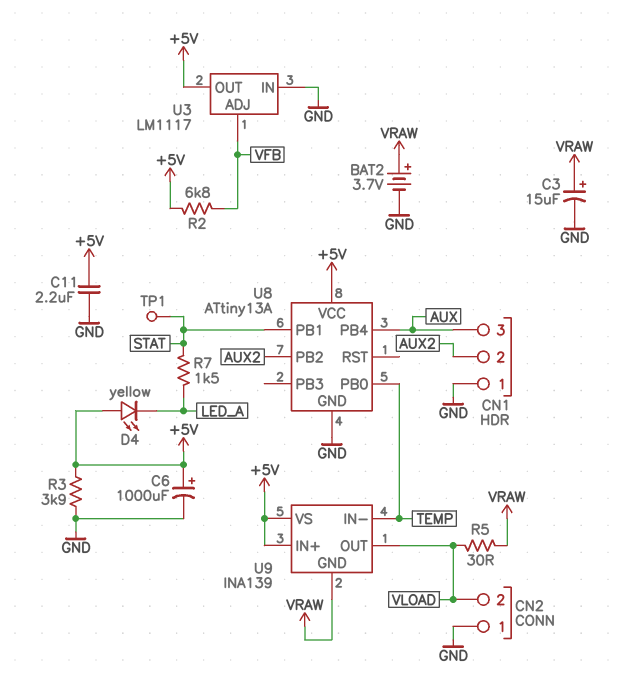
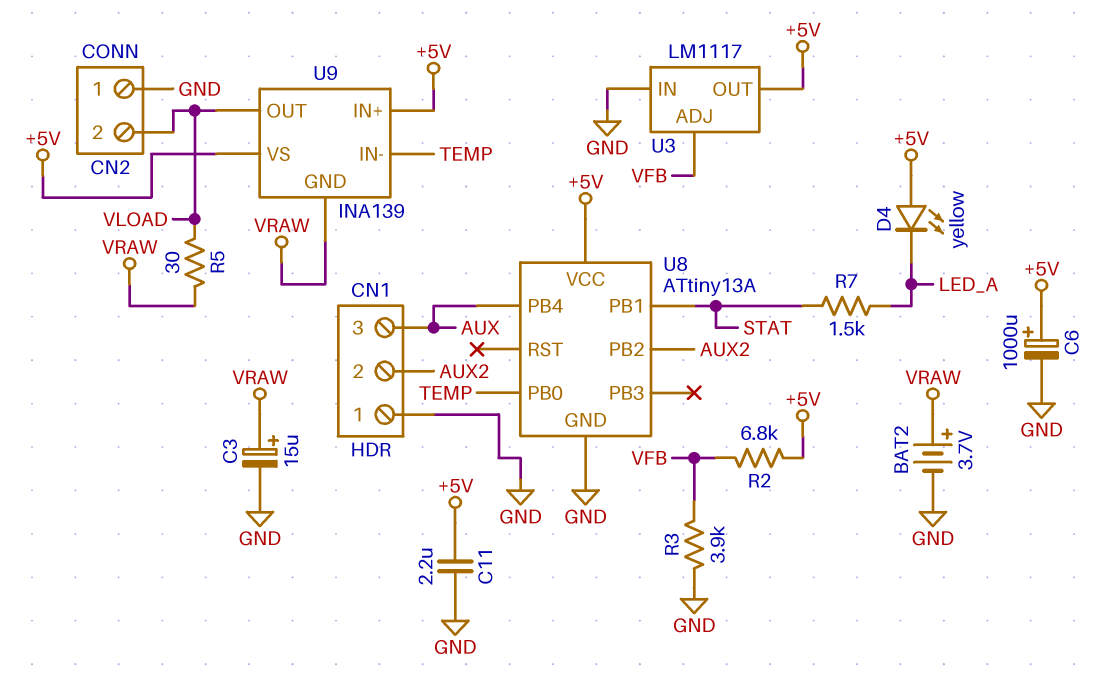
R3: 3.9k (+5V, GND) -> 3.9k (GND, VFB)
TP1: test point (STAT) -> none

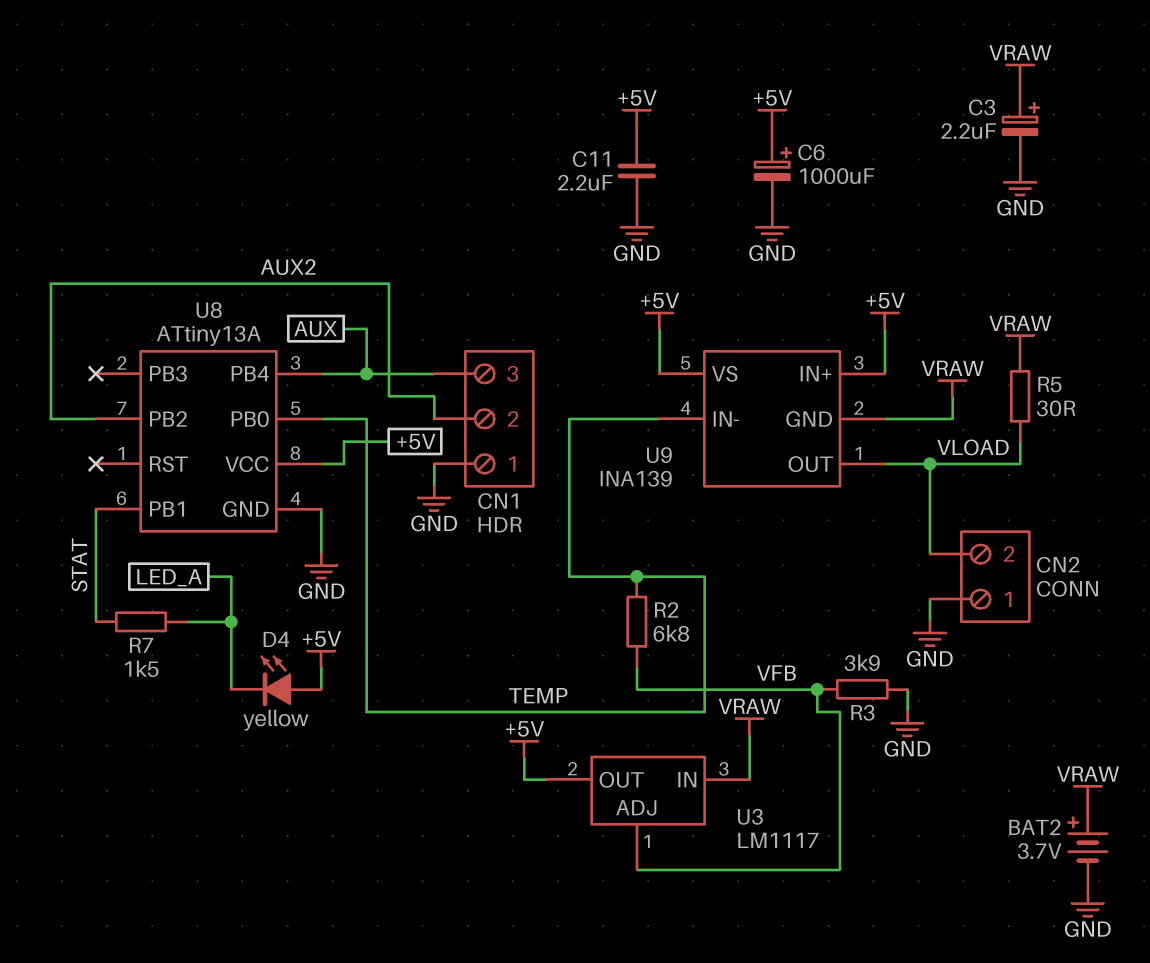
C3: 15uF (plus VRAW, minus GND) -> 2.2uF (plus VRAW, minus GND)
R2: 6.8k (+5V, VFB) -> 6.8k (TEMP, VFB)
U3 pin IN: GND -> VRAW

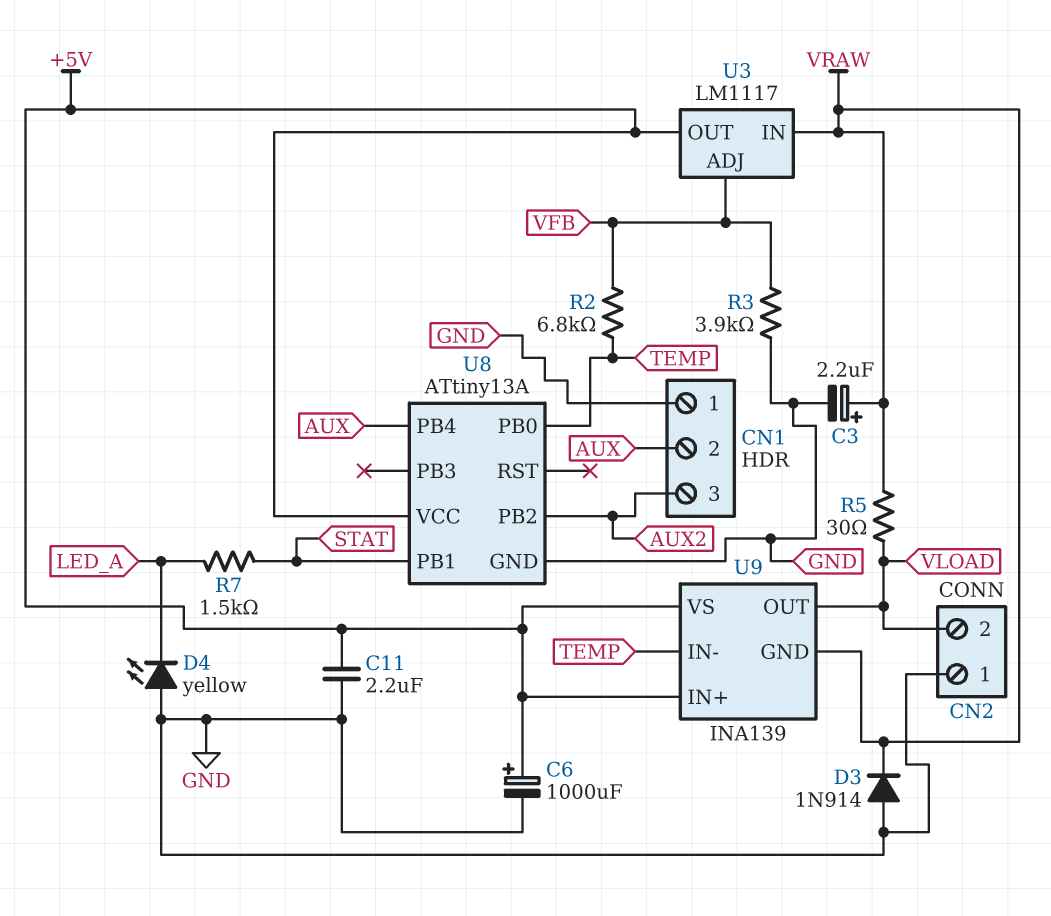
BAT2: 3.7V (plus VRAW, minus GND) -> none
CN1 pin 2: AUX2 -> AUX
CN1 pin 3: AUX -> AUX2
D3: none -> diode 1N914 (A GND, K VRAW)
D4: LED yellow (A +5V, K LED_A) -> LED yellow (A GND, K LED_A)

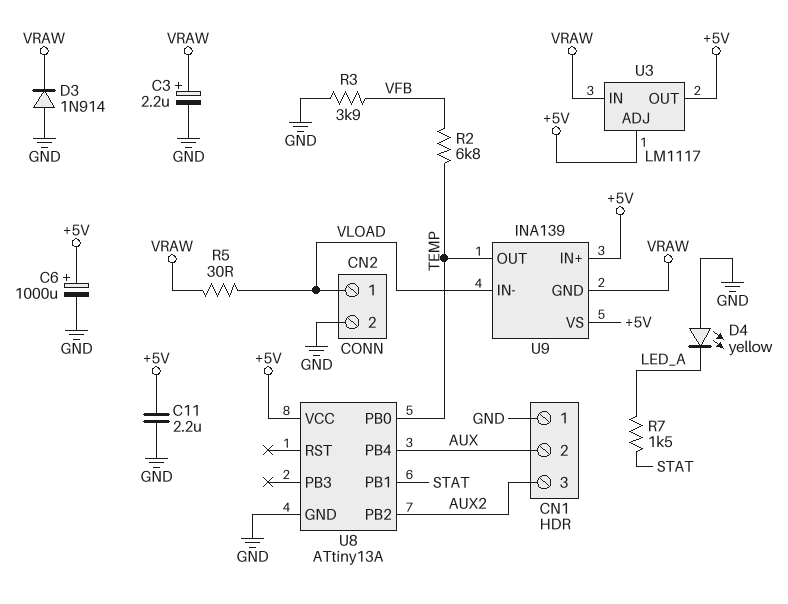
CN2 pin 1: GND -> VLOAD
CN2 pin 2: VLOAD -> GND
U3 pin ADJ: VFB -> +5V
U9 pin IN-: TEMP -> VLOAD
U9 pin OUT: VLOAD -> TEMP

